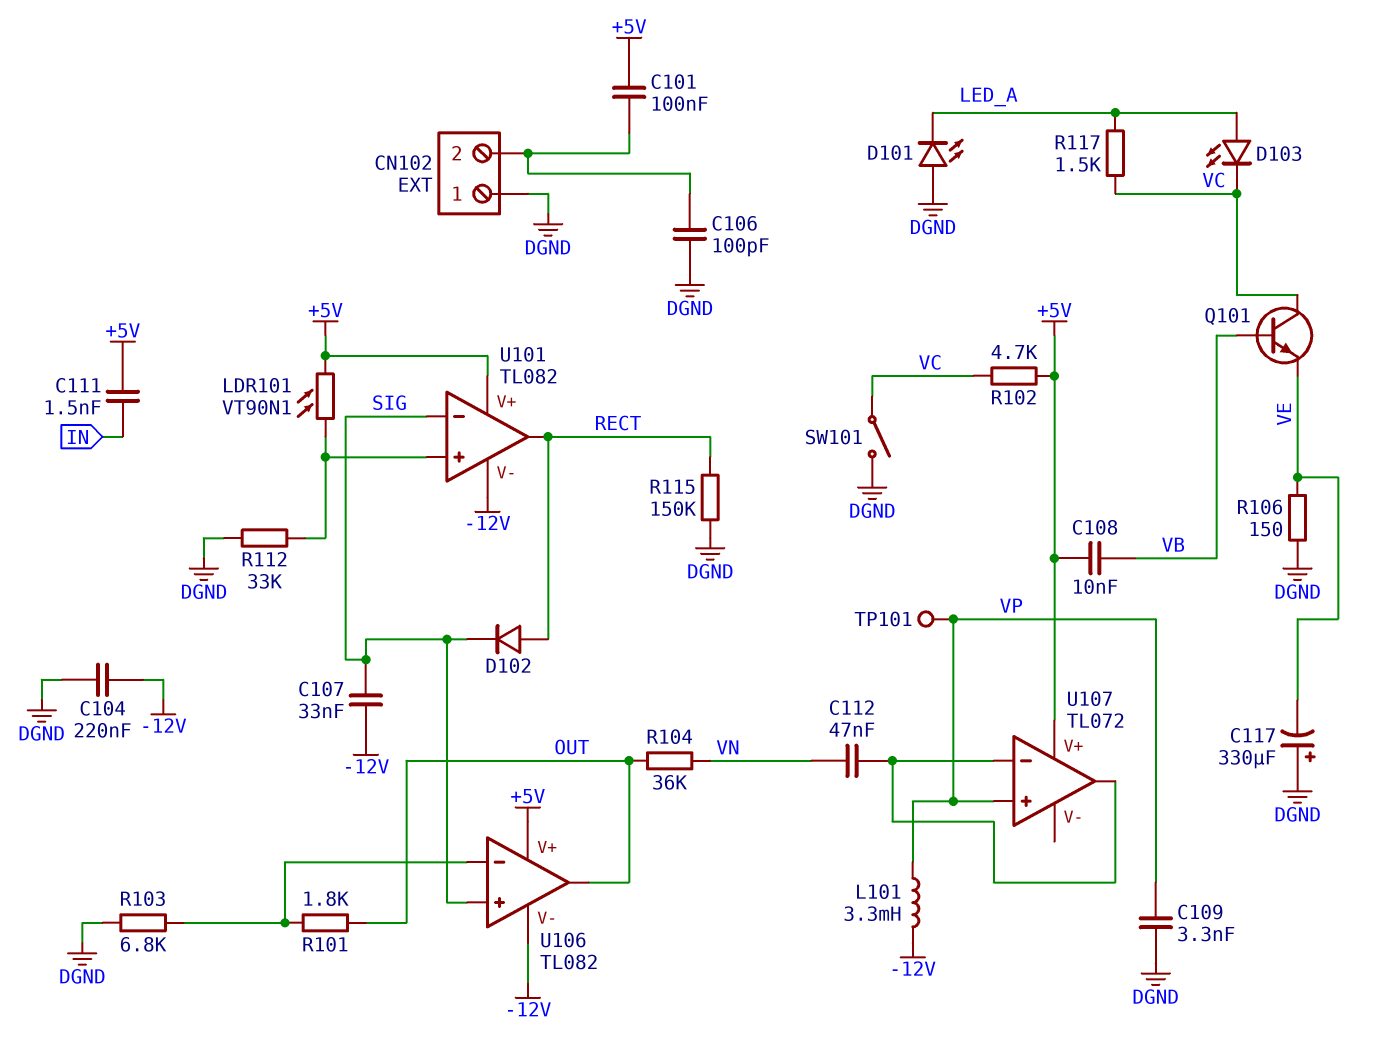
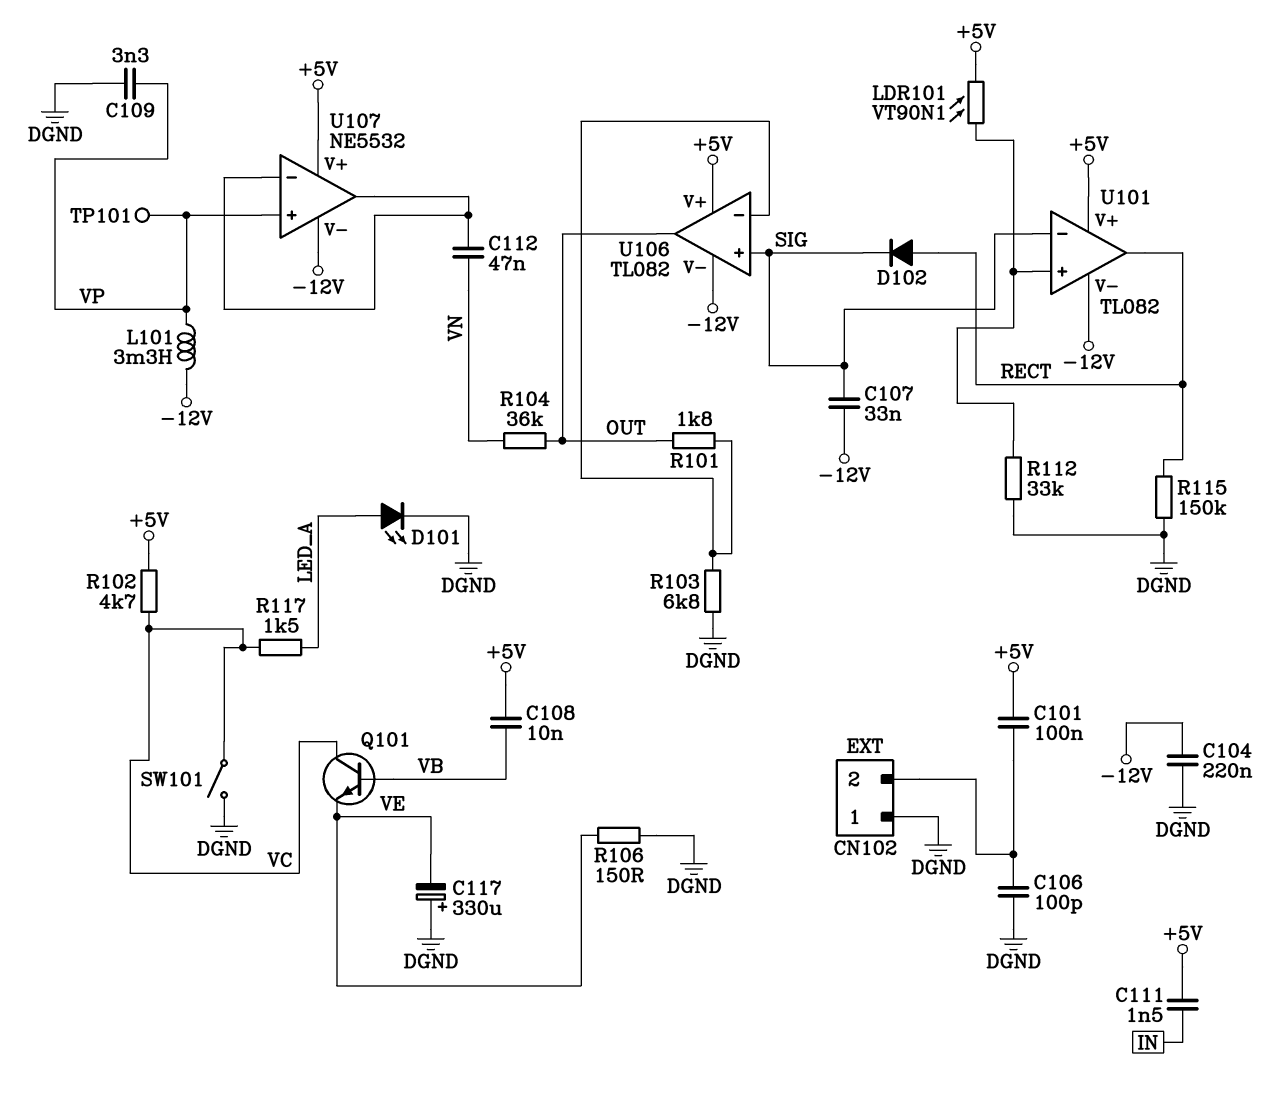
D101: LED (A DGND, K LED_A) -> LED (A LED_A, K DGND)
D103: LED (A LED_A, K VC) -> none
U107: TL072 -> NE5532
U107 pin V-: none -> -12V

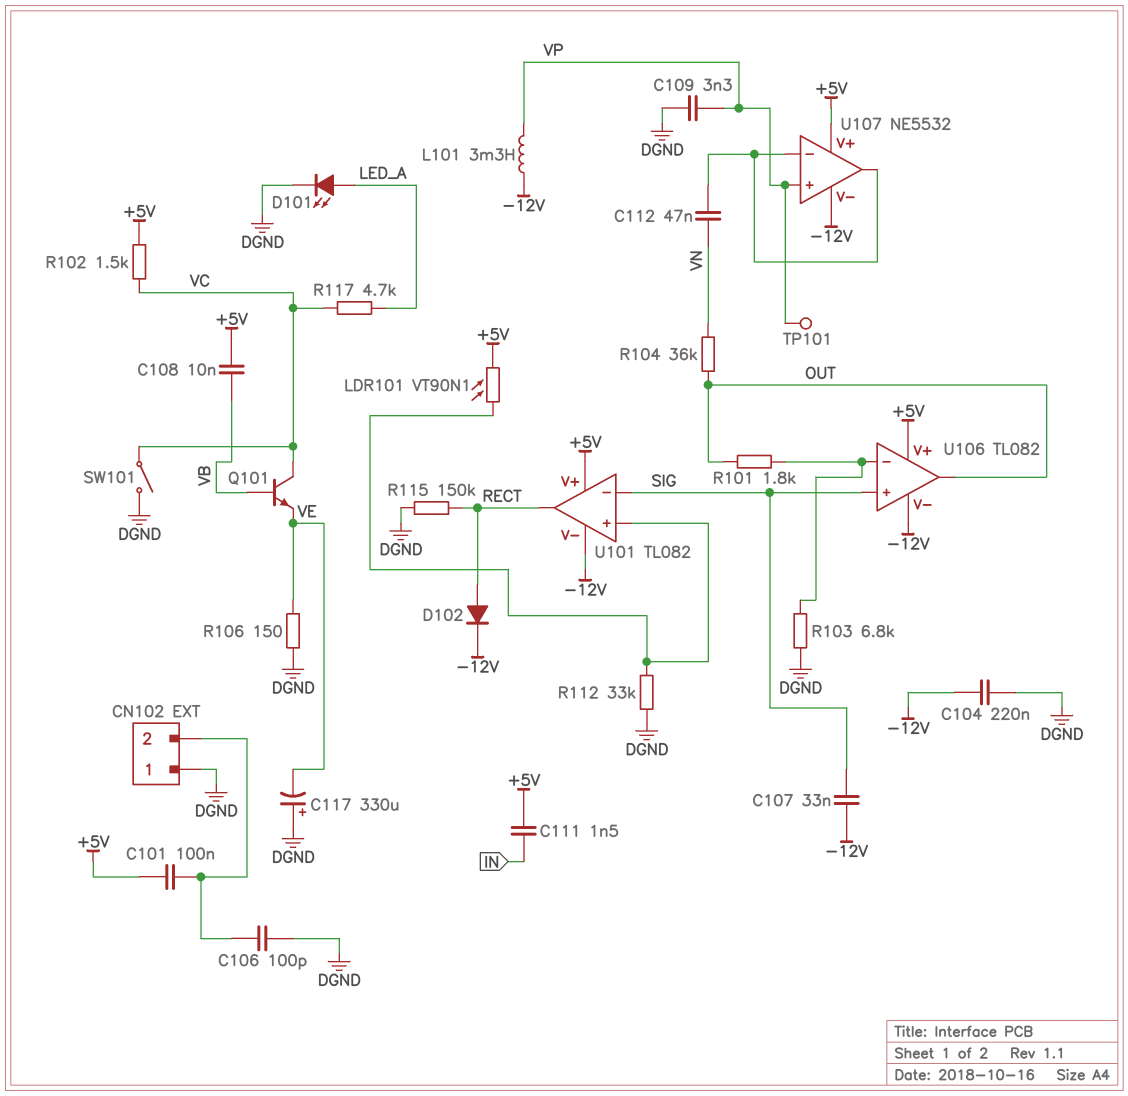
D102: diode (A RECT, K SIG) -> diode (A RECT, K -12V)
R102: 4.7k (+5V, VC) -> 1.5k (+5V, VC)
R117: 1.5k (LED_A, VC) -> 4.7k (LED_A, VC)

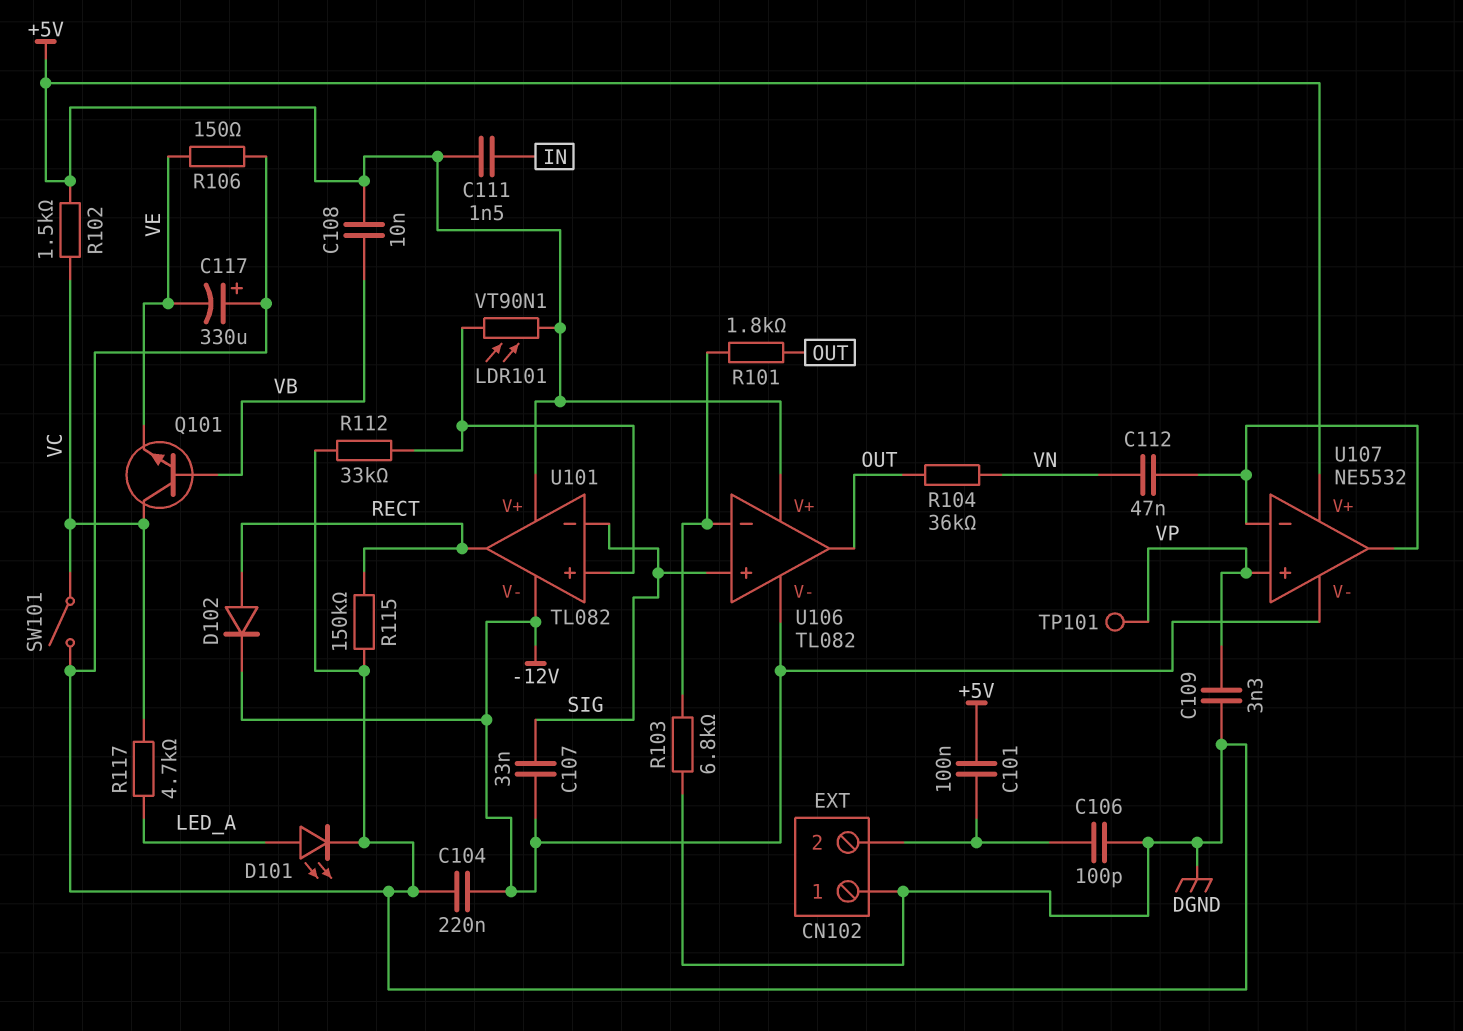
L101: 3.3mH (-12V, VP) -> none

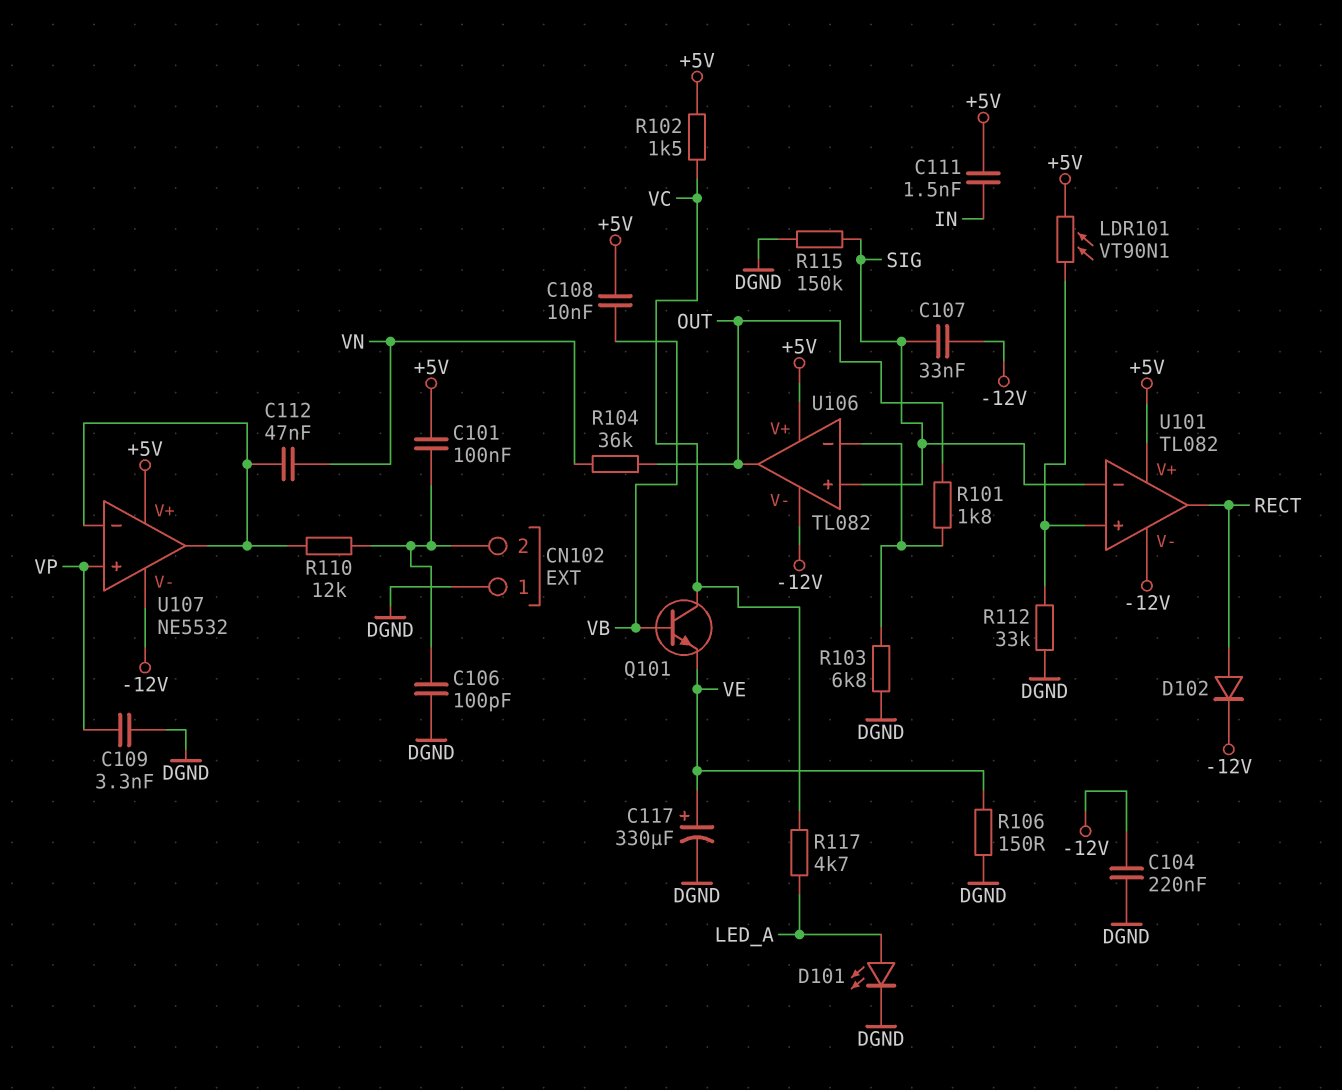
C117: 330uF (plus DGND, minus VE) -> 330uF (plus VE, minus DGND)
R110: none -> 12k (CN102/2, U107/in-)
R115: 150k (DGND, RECT) -> 150k (DGND, SIG)
SW101: switch (DGND, VC) -> none
TP101: test point (VP) -> none

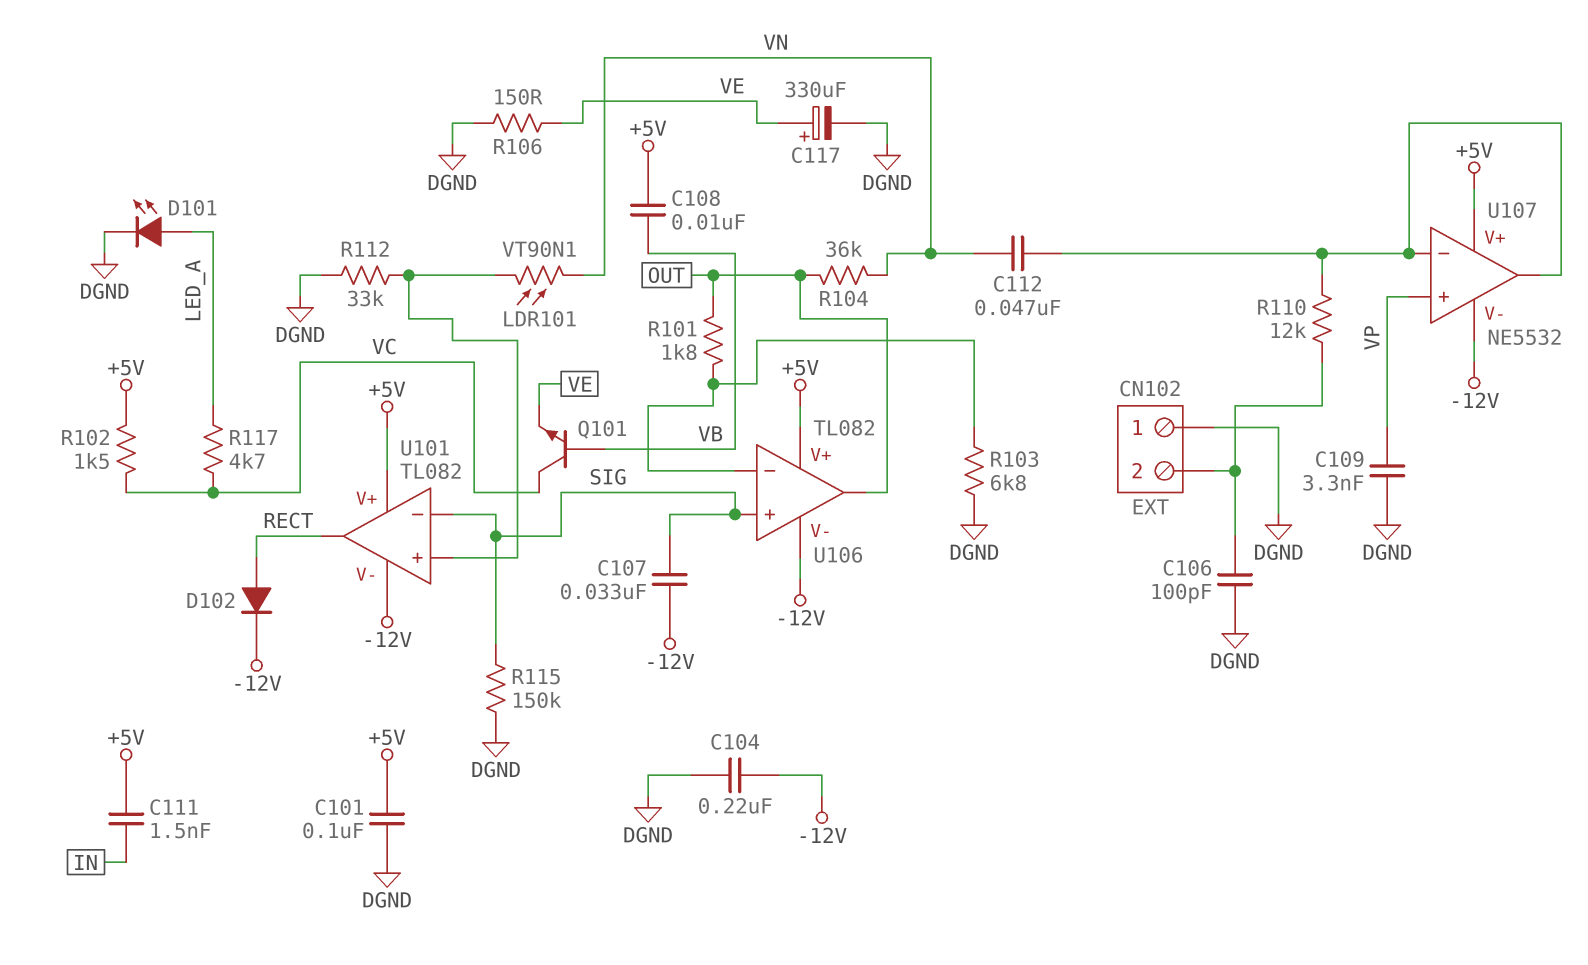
C101: 100nF (+5V, CN102/2) -> 100nF (+5V, DGND)
LDR101: VT90N1 (+5V, U101/in+) -> VT90N1 (U101/in+, VN)

